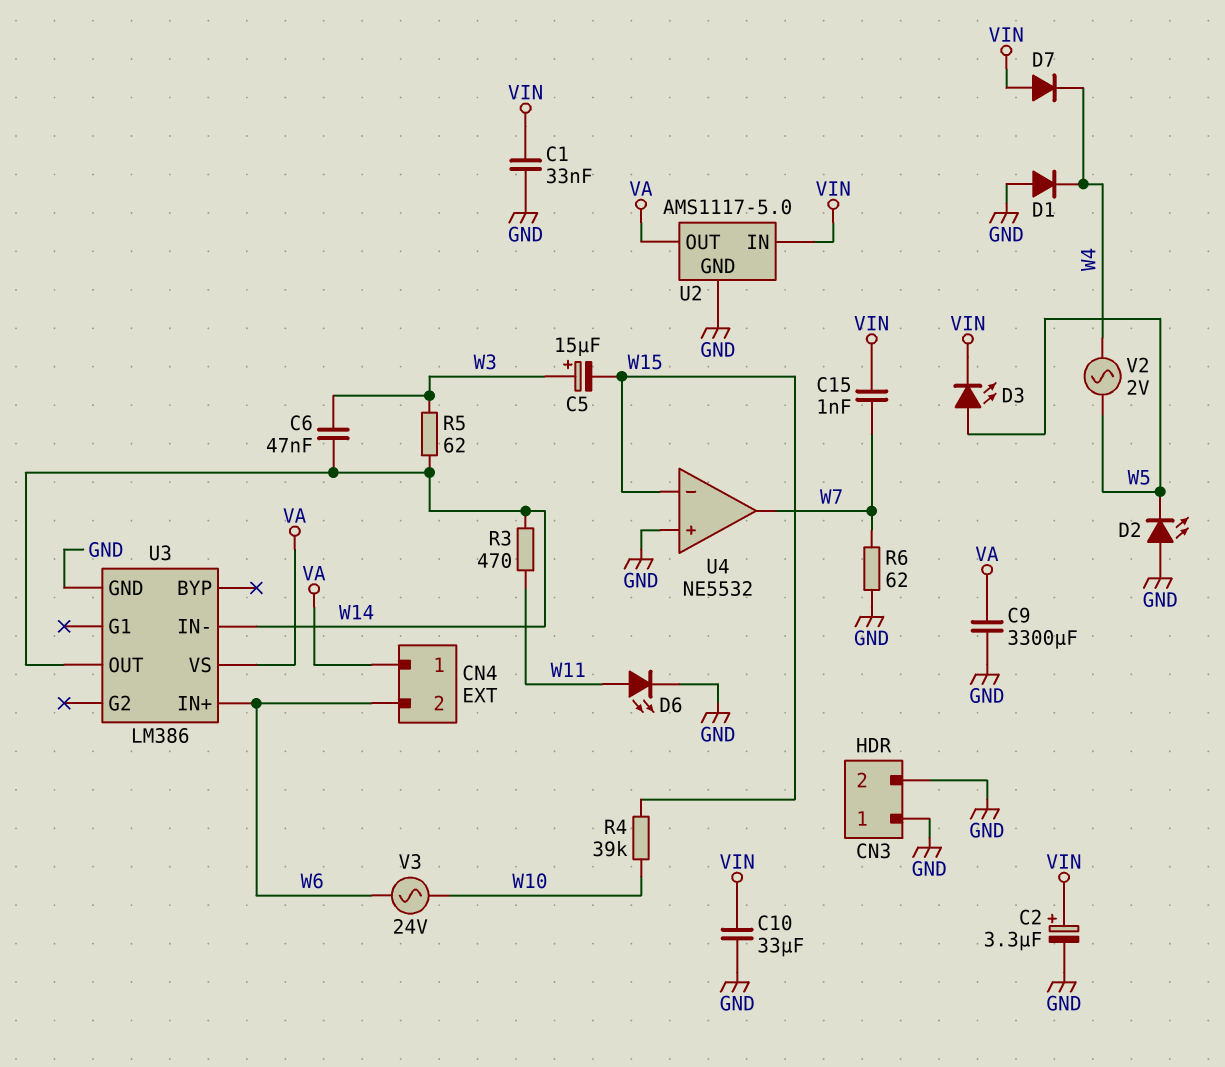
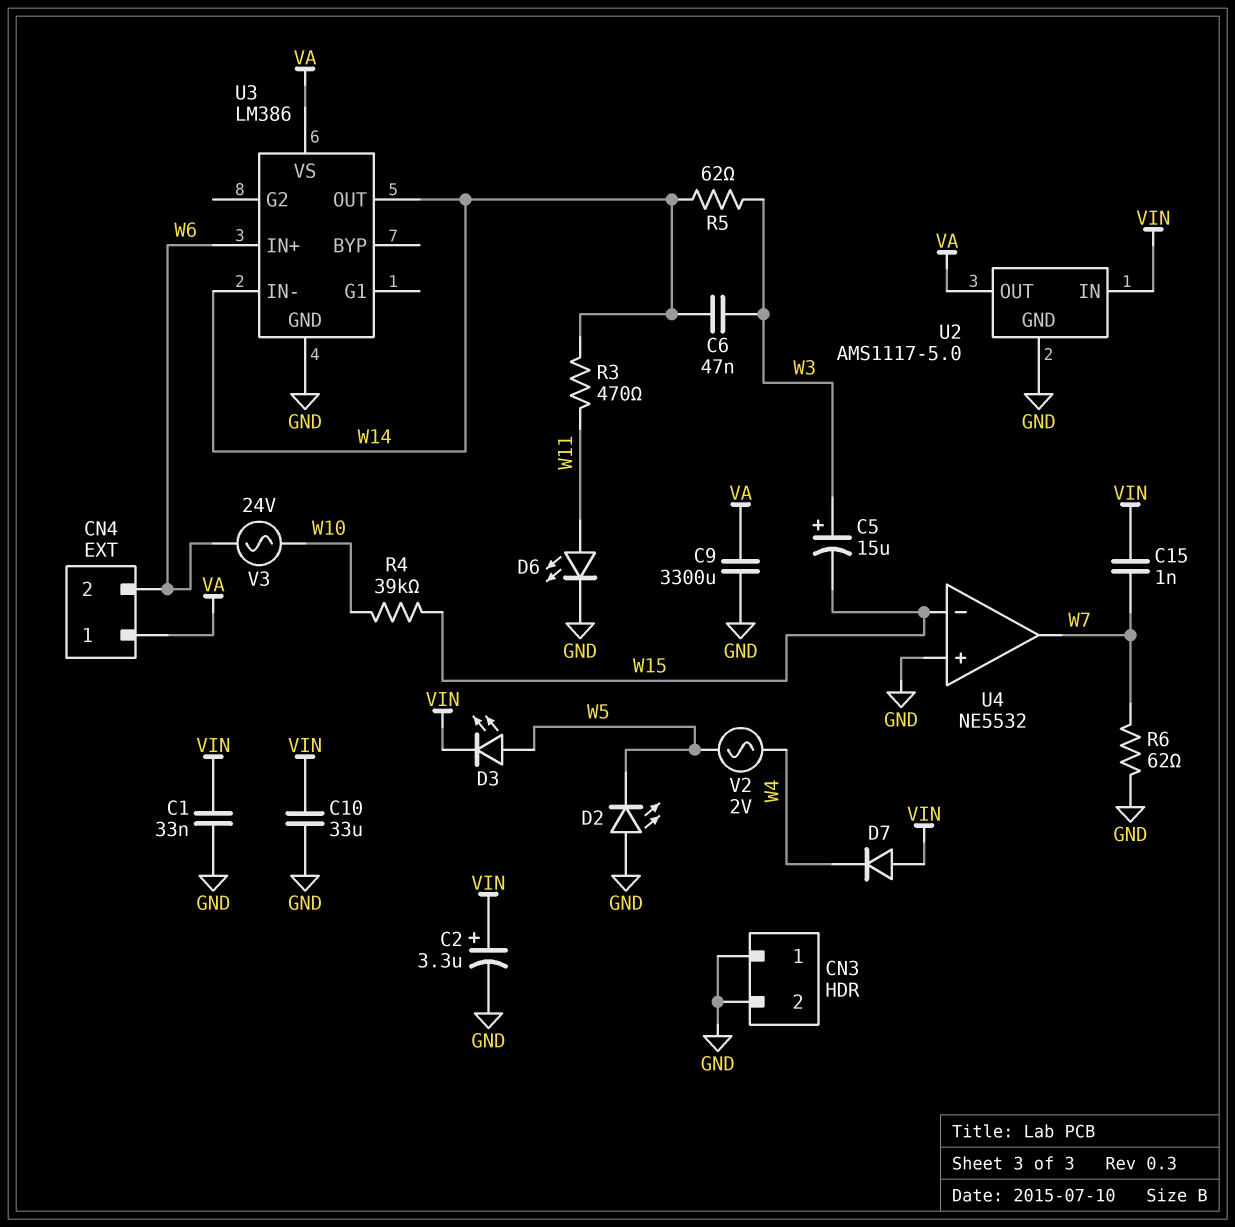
D1: diode (A GND, K W4) -> none

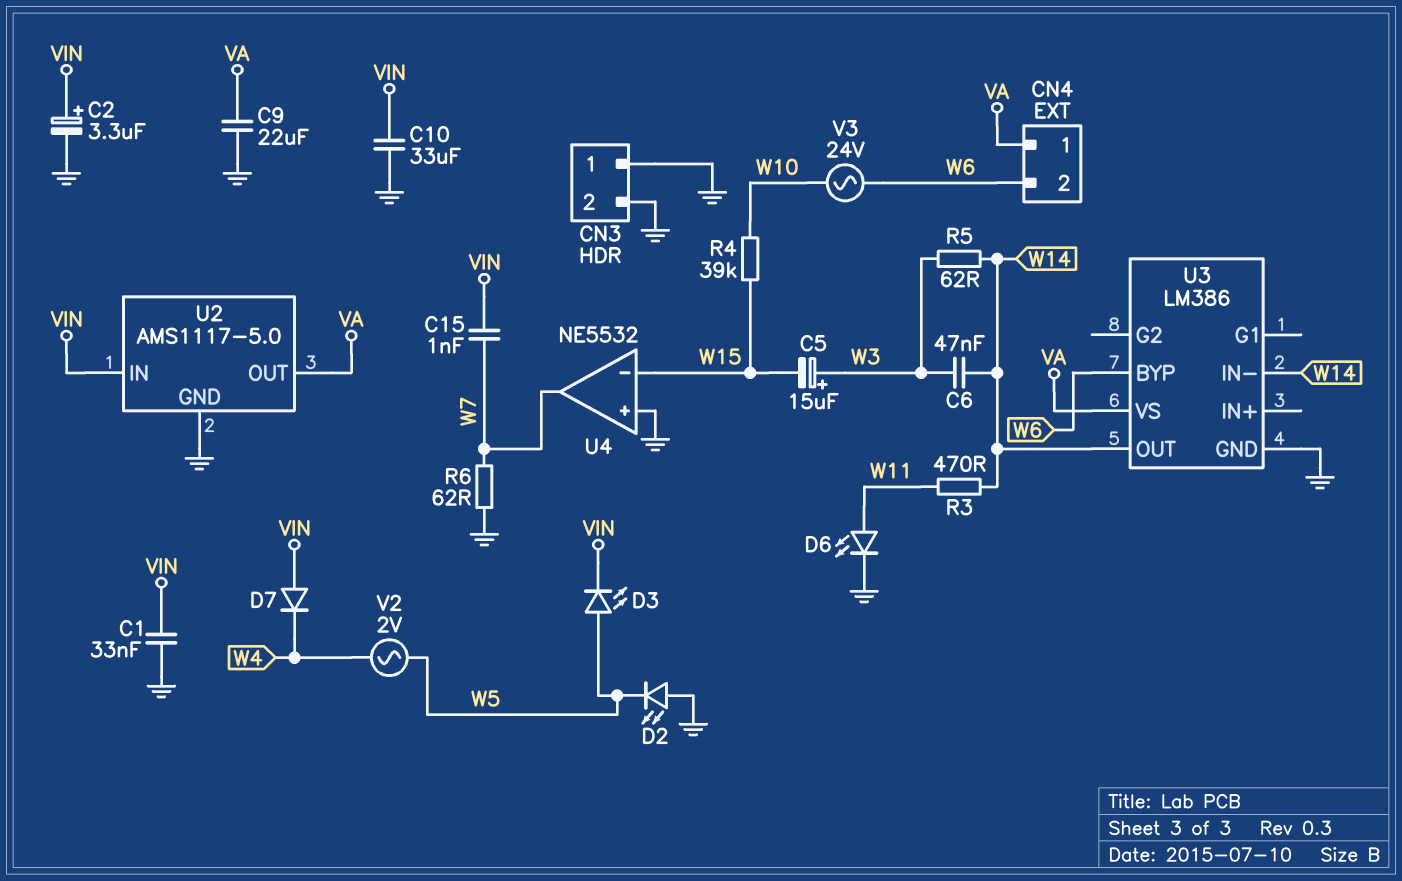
C9: 3300uF (GND, VA) -> 22uF (GND, VA)
U3 pin BYP: none -> W6
U3 pin IN+: W6 -> none

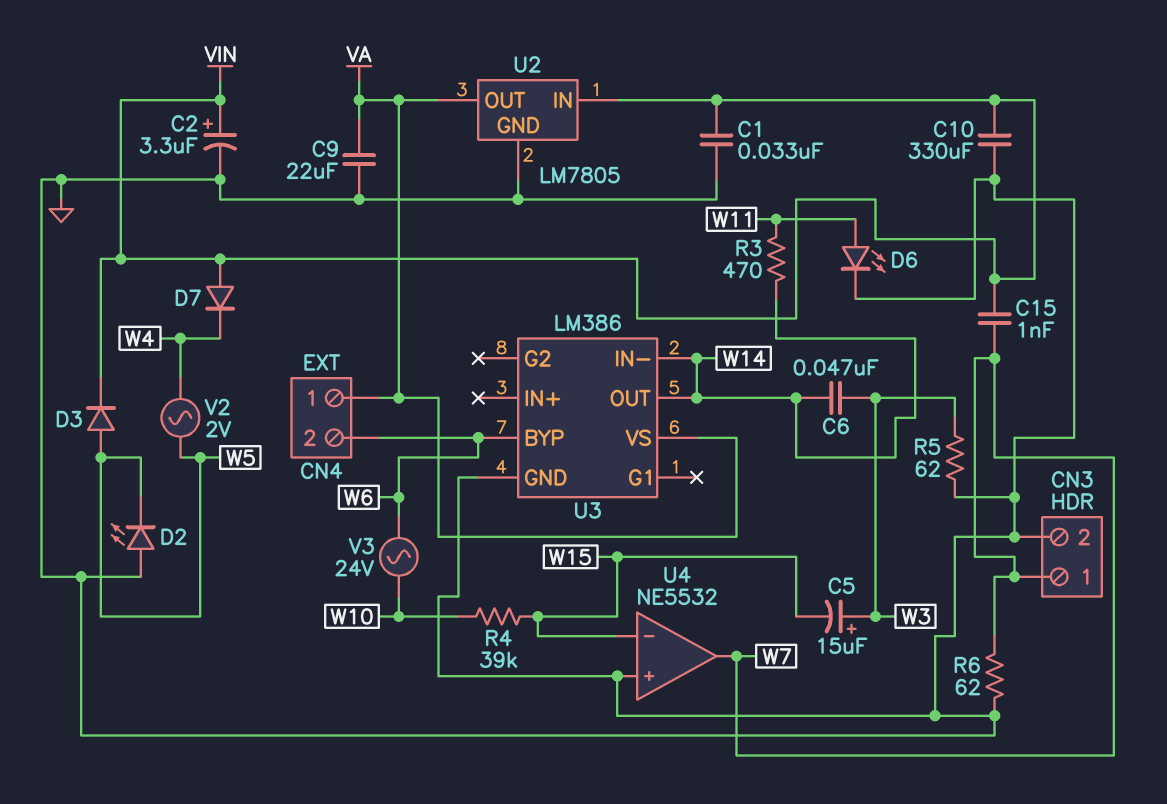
C10: 33uF (GND, VIN) -> 330uF (GND, VIN)
CN3 pin 1: GND -> W7
D3: LED (A W5, K VIN) -> diode (A W5, K VIN)
R5: 62 (W3, W14) -> 62 (GND, W3)
U2: AMS1117-5.0 -> LM7805

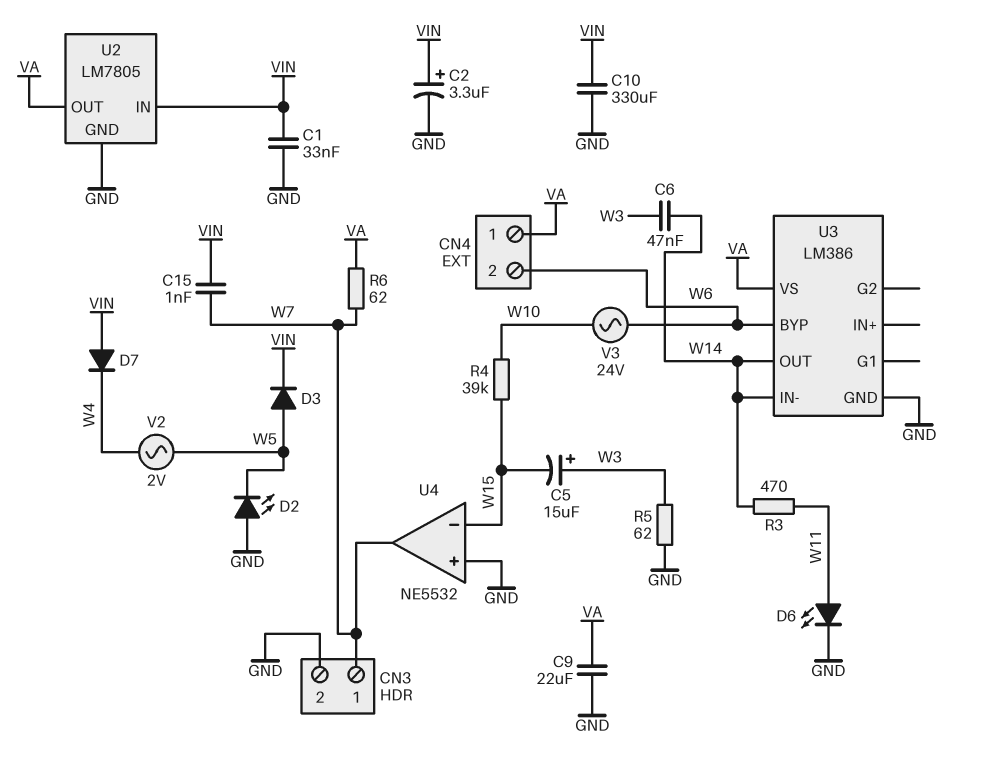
R6: 62 (GND, W7) -> 62 (VA, W7)

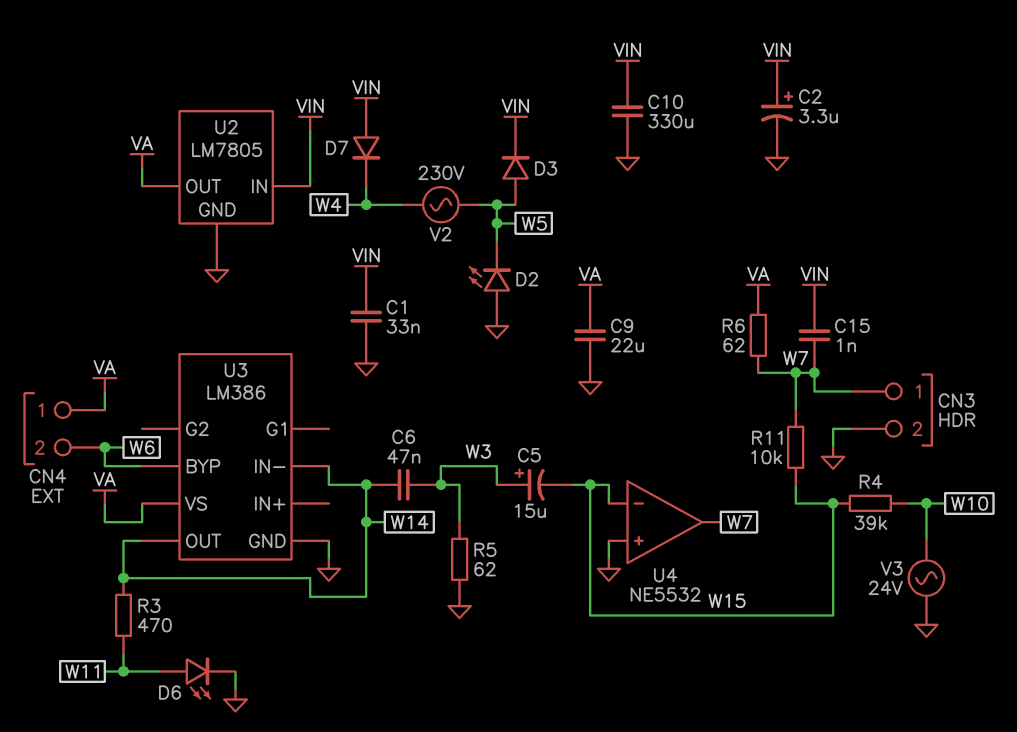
R11: none -> 10k (W7, W15)
V2: AC 2V (W4, W5) -> AC 230V (W4, W5)
V3: AC 24V (W6, W10) -> AC 24V (GND, W10)

